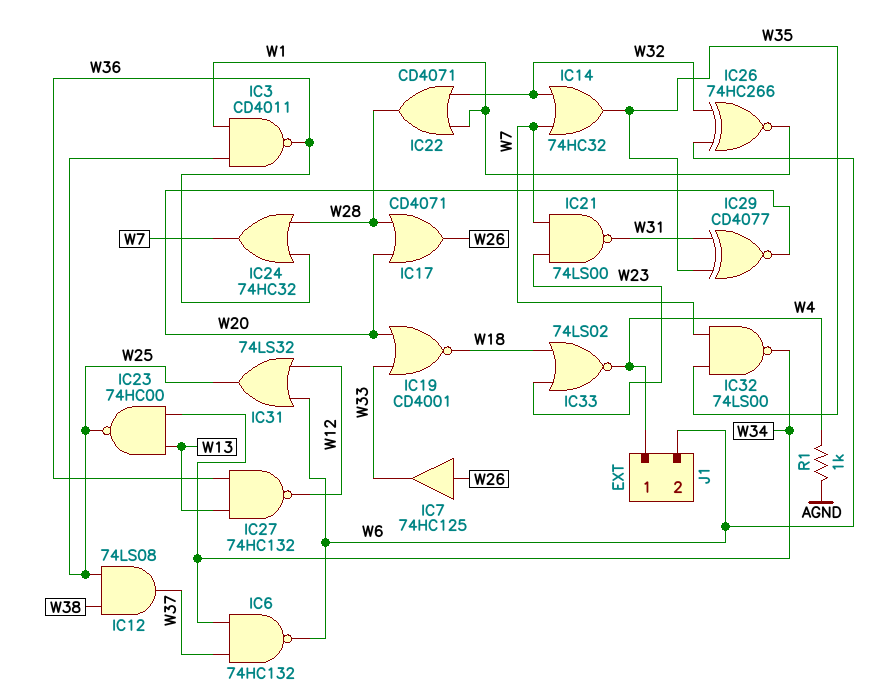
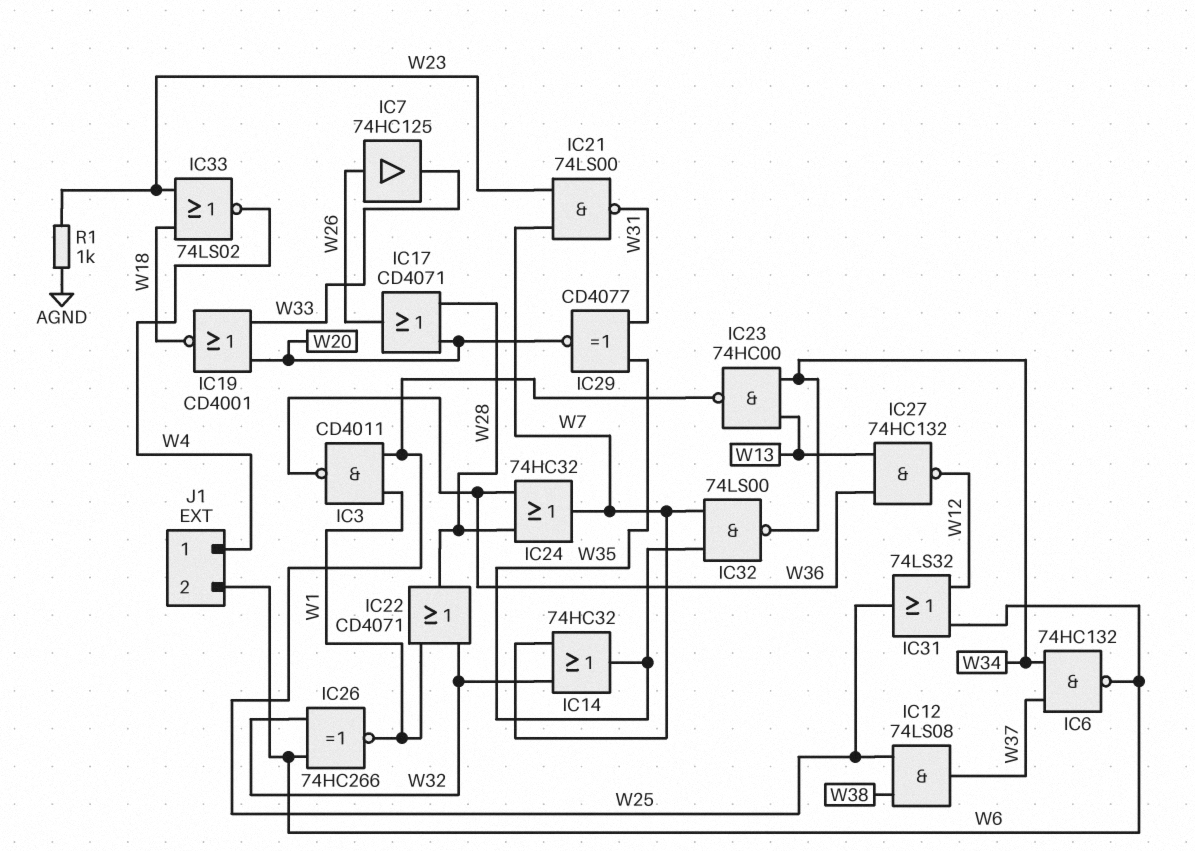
R1: 1k (AGND, W4) -> 1k (AGND, W23)

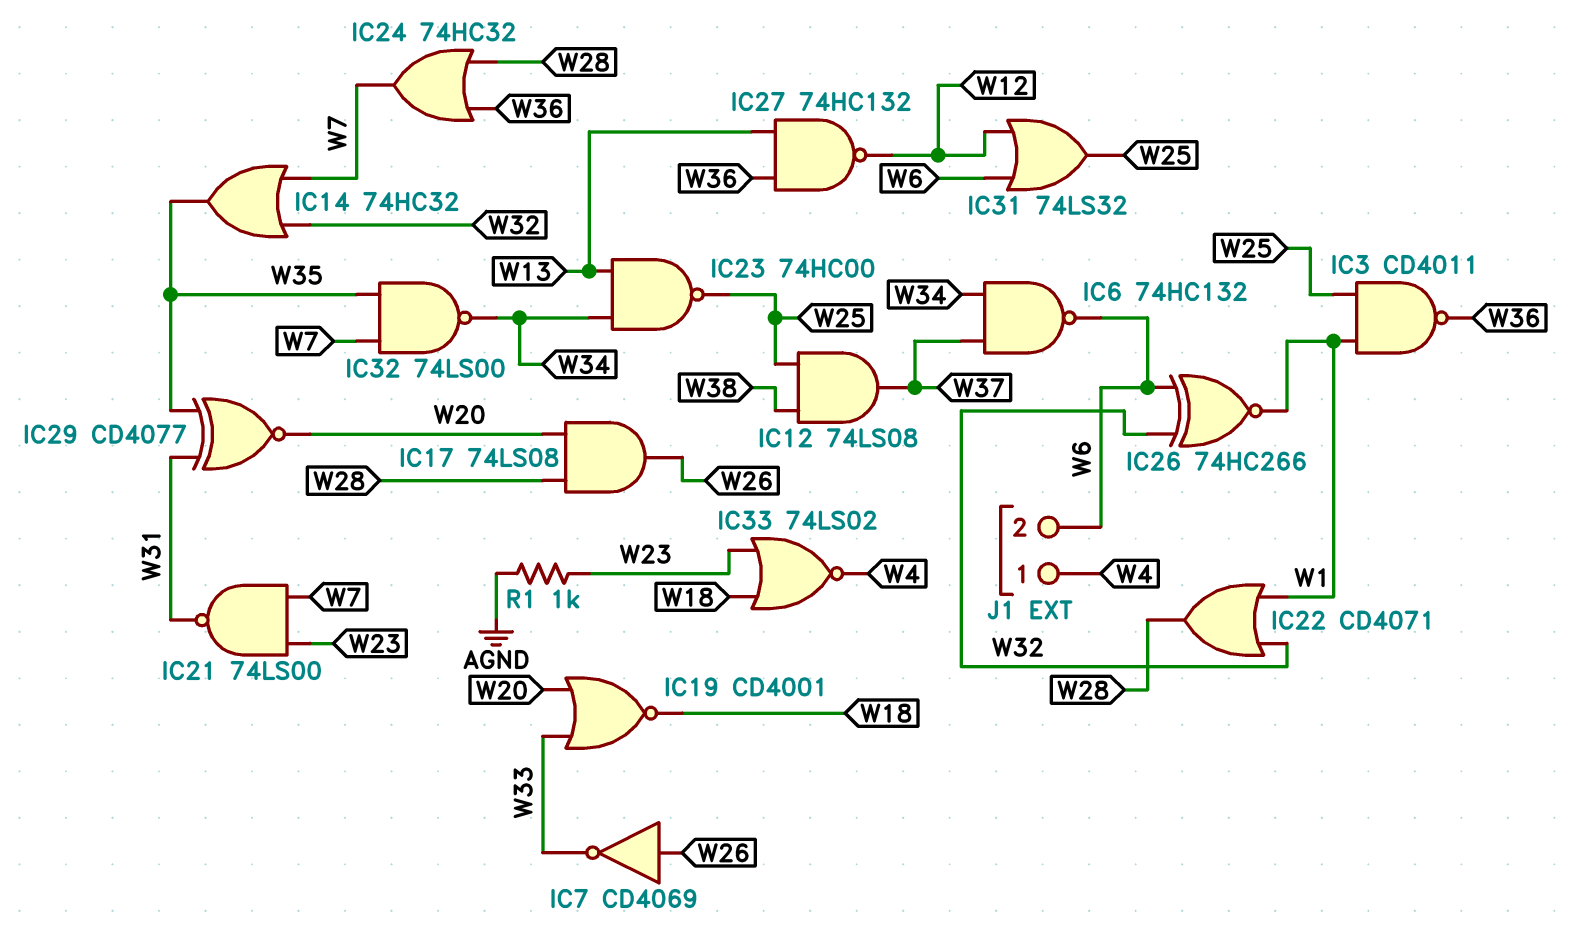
IC7: buffer 74HC125 (in W26, out W33) -> NOT CD4069 (in W26, out W33)
IC17: OR CD4071 (in W20, in W28, out W26) -> AND 74LS08 (in W20, in W28, out W26)

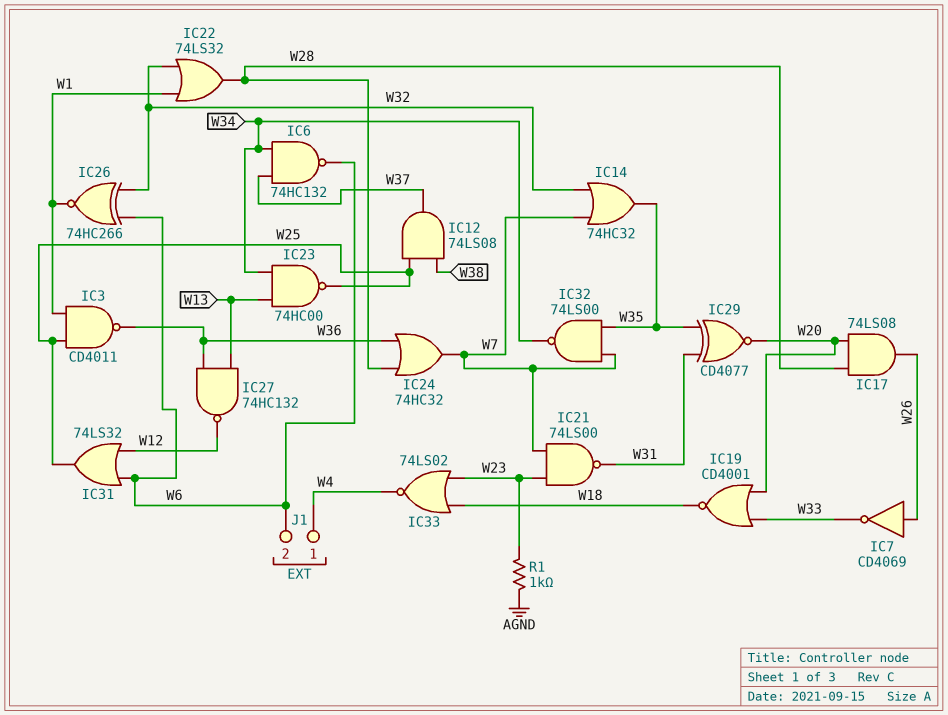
IC22: OR CD4071 (in W1, in W32, out W28) -> OR 74LS32 (in W1, in W32, out W28)

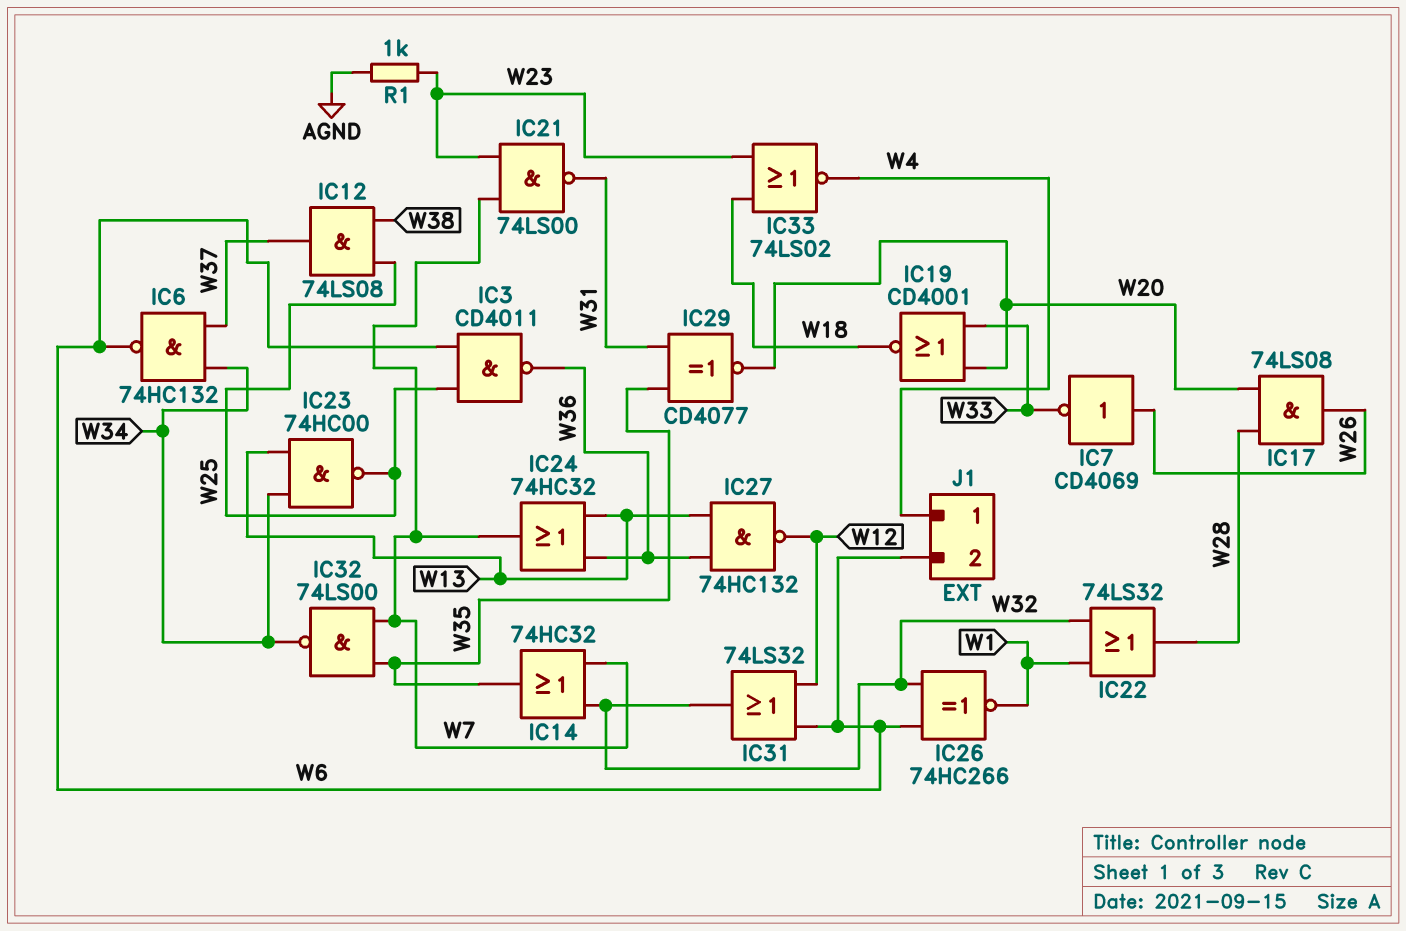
IC3: NAND CD4011 (in W1, in W25, out W36) -> NAND CD4011 (in W6, in W25, out W36)
IC24: OR 74HC32 (in W28, in W36, out W7) -> OR 74HC32 (in W13, in W36, out W7)
IC31: OR 74LS32 (in W6, in W12, out W25) -> OR 74LS32 (in W6, in W12, out W32)

